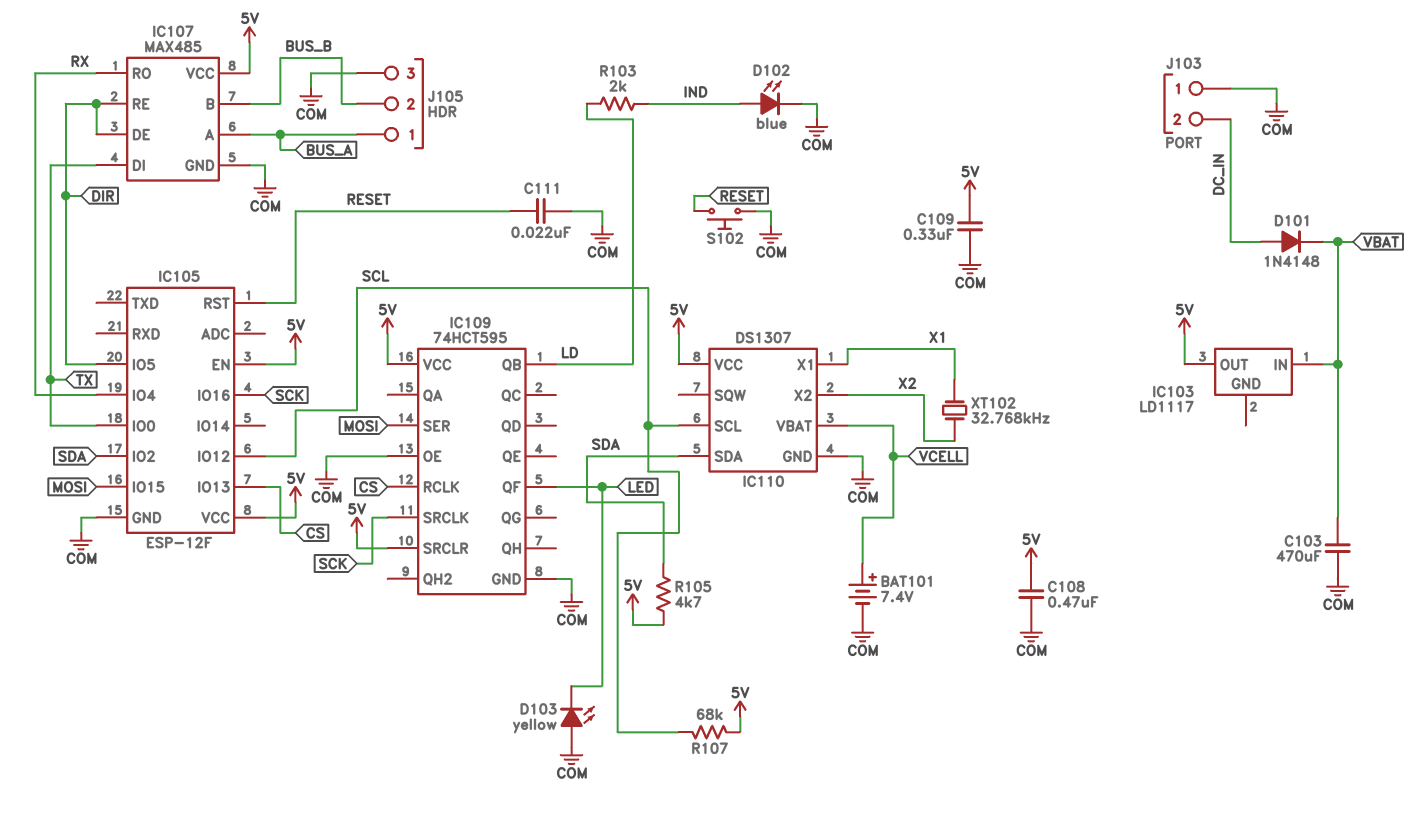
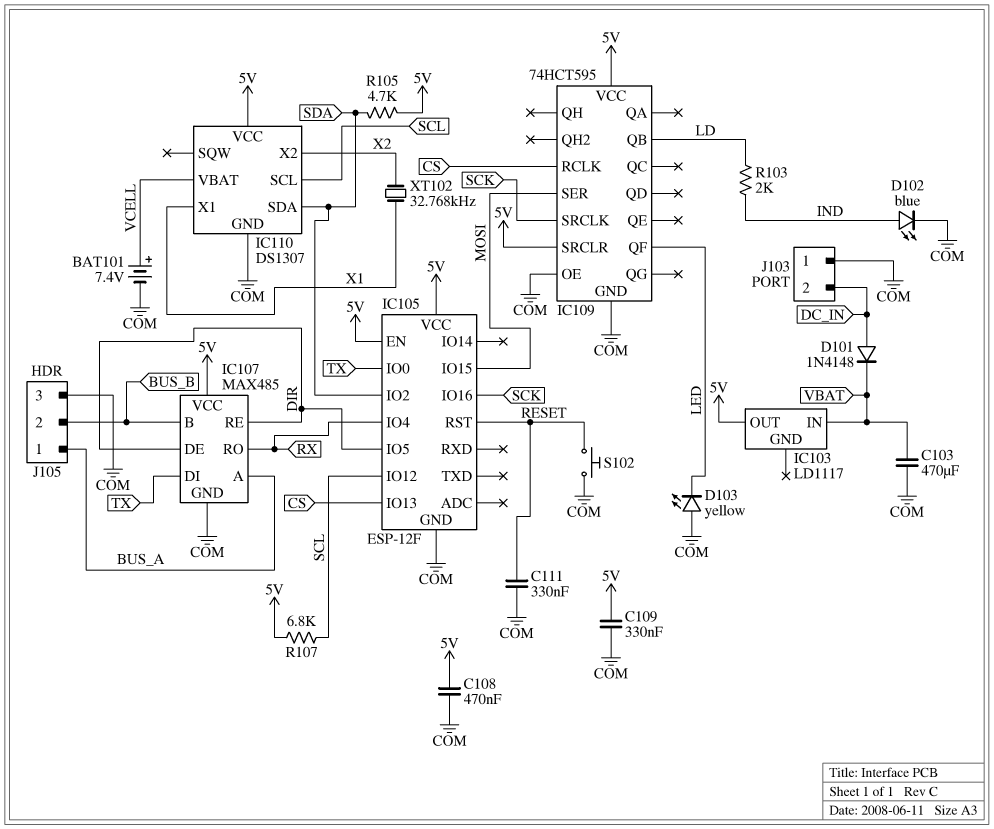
C111: 22nF (COM, RESET) -> 330nF (COM, RESET)
R107: 68k (5V, SCL) -> 6.8k (5V, SCL)

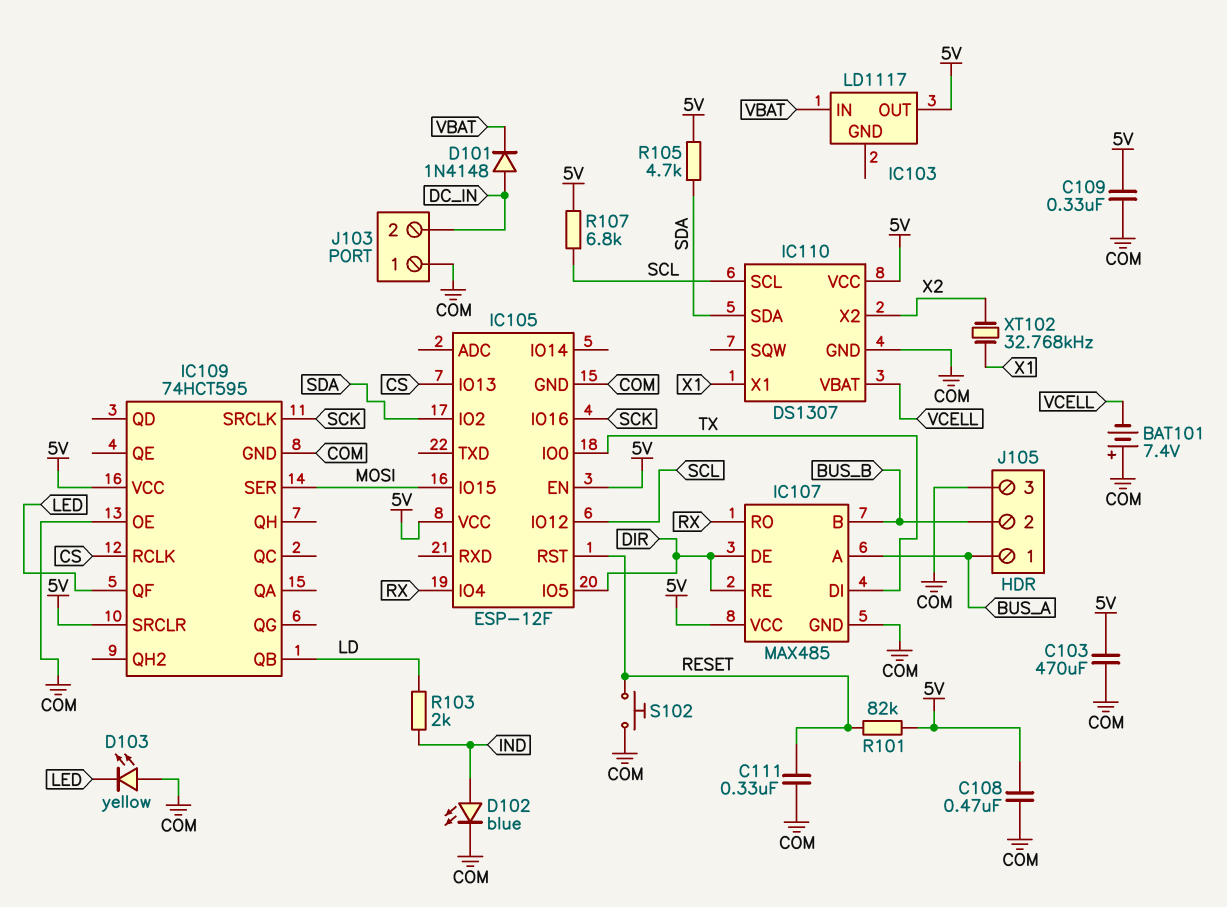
BAT101: 7.4V (plus VCELL, minus COM) -> 7.4V (plus COM, minus VCELL)
C103: 470uF (COM, VBAT) -> 470uF (5V, COM)
R101: none -> 82k (5V, RESET)

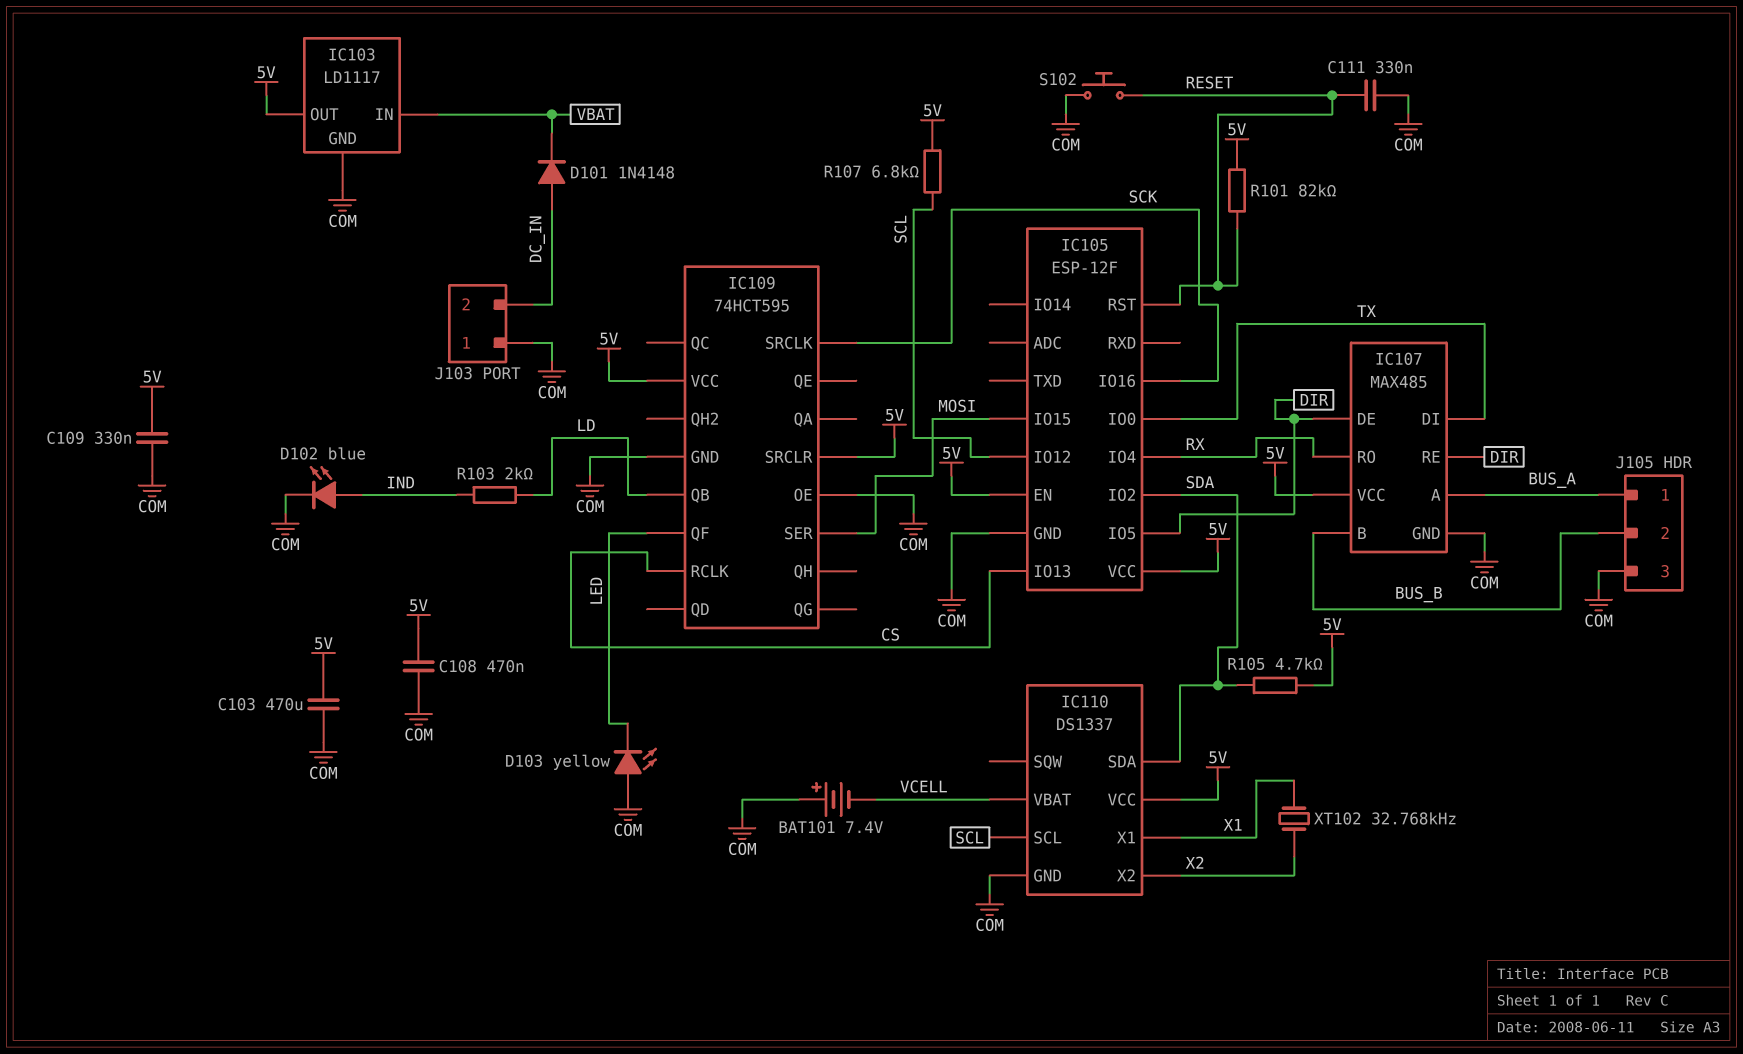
IC103 pin GND: none -> COM
IC110: DS1307 -> DS1337

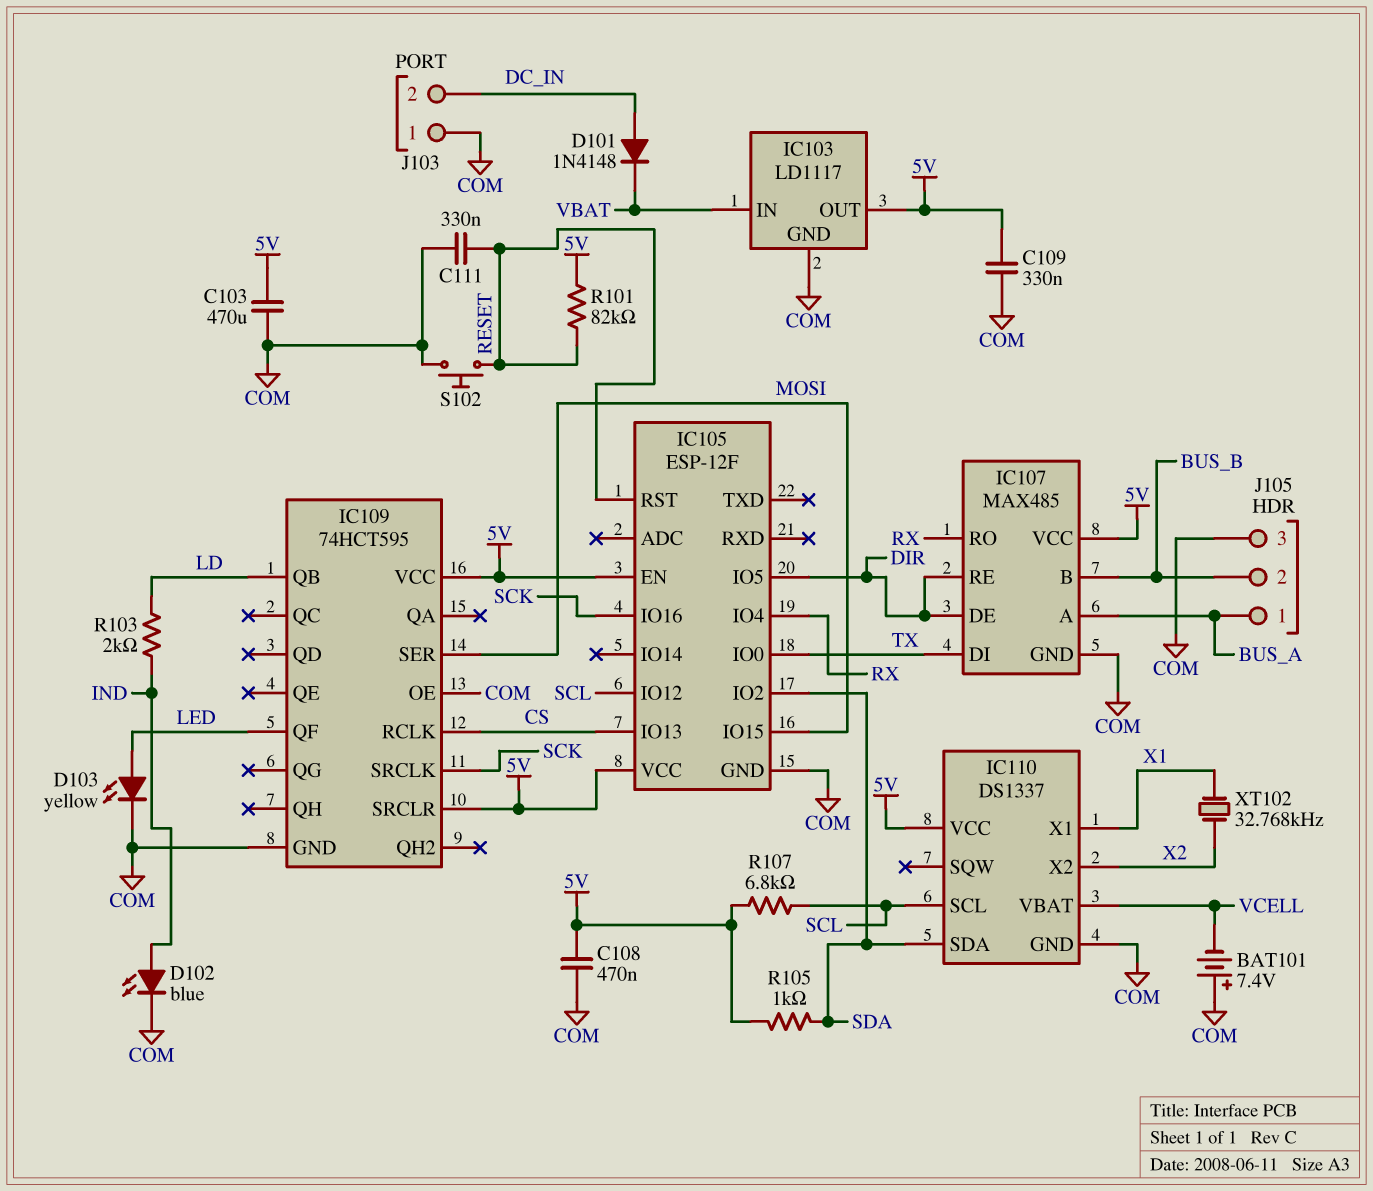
D103: LED yellow (A COM, K LED) -> LED yellow (A LED, K COM)
R105: 4.7k (5V, SDA) -> 1k (5V, SDA)

